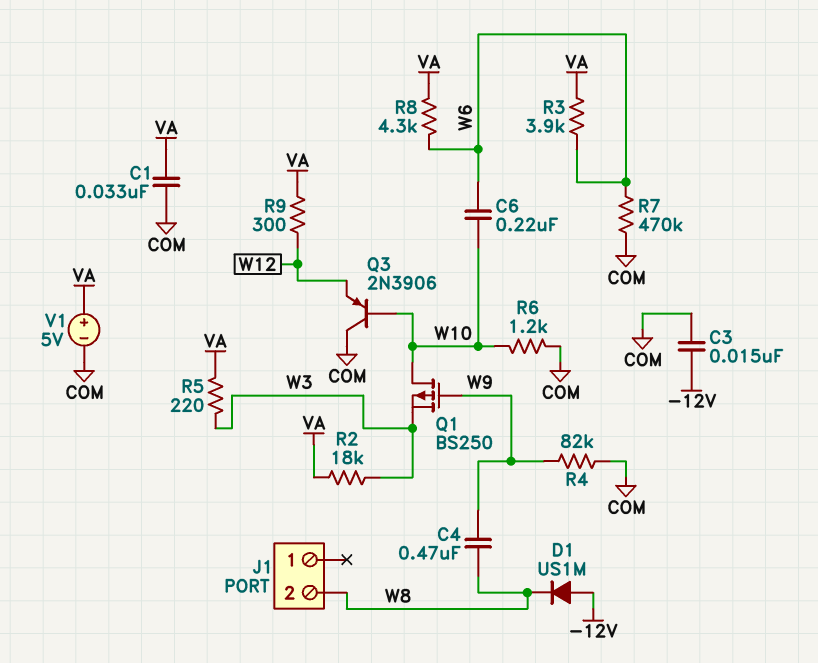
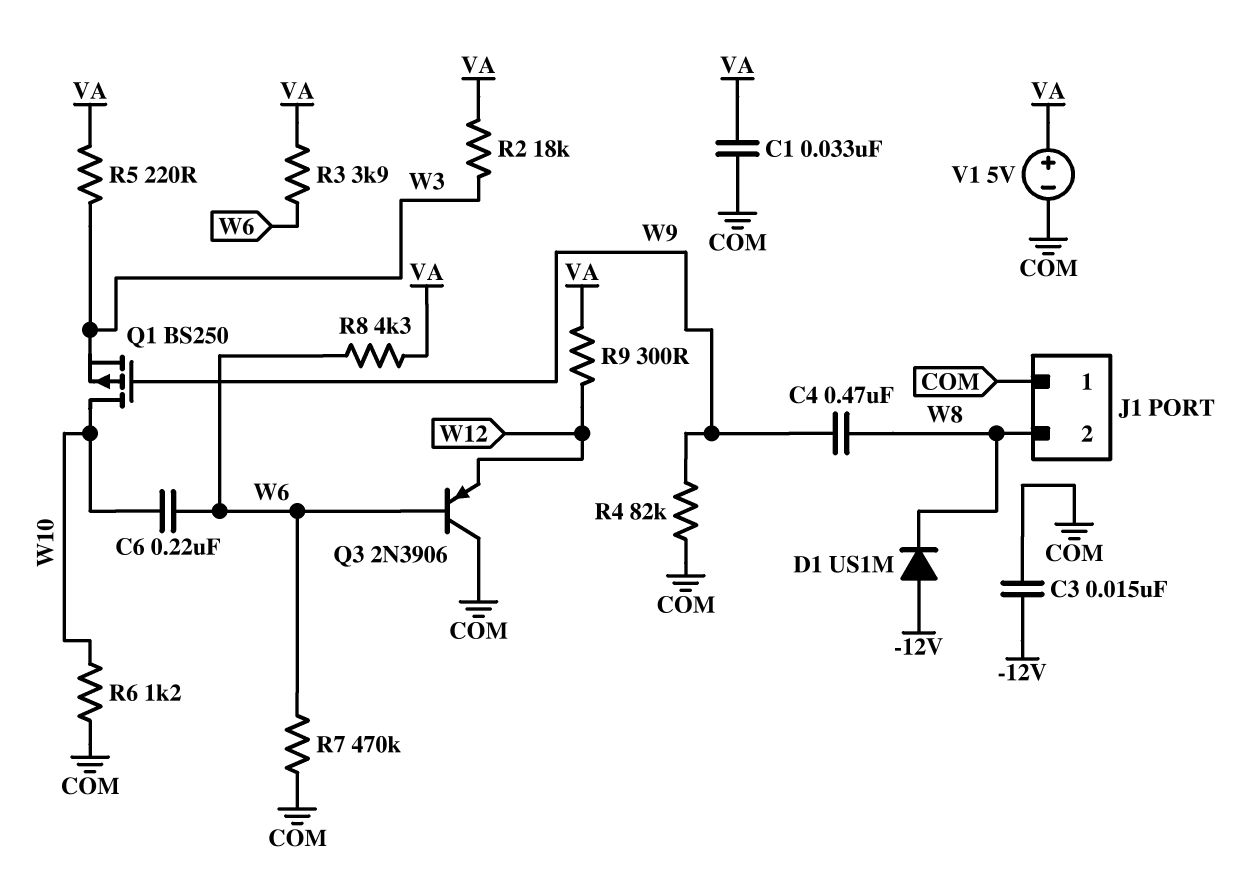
J1 pin 1: none -> COM
Q3: PNP 2N3906 (B W10, C COM, E W12) -> PNP 2N3906 (B W6, C COM, E W12)

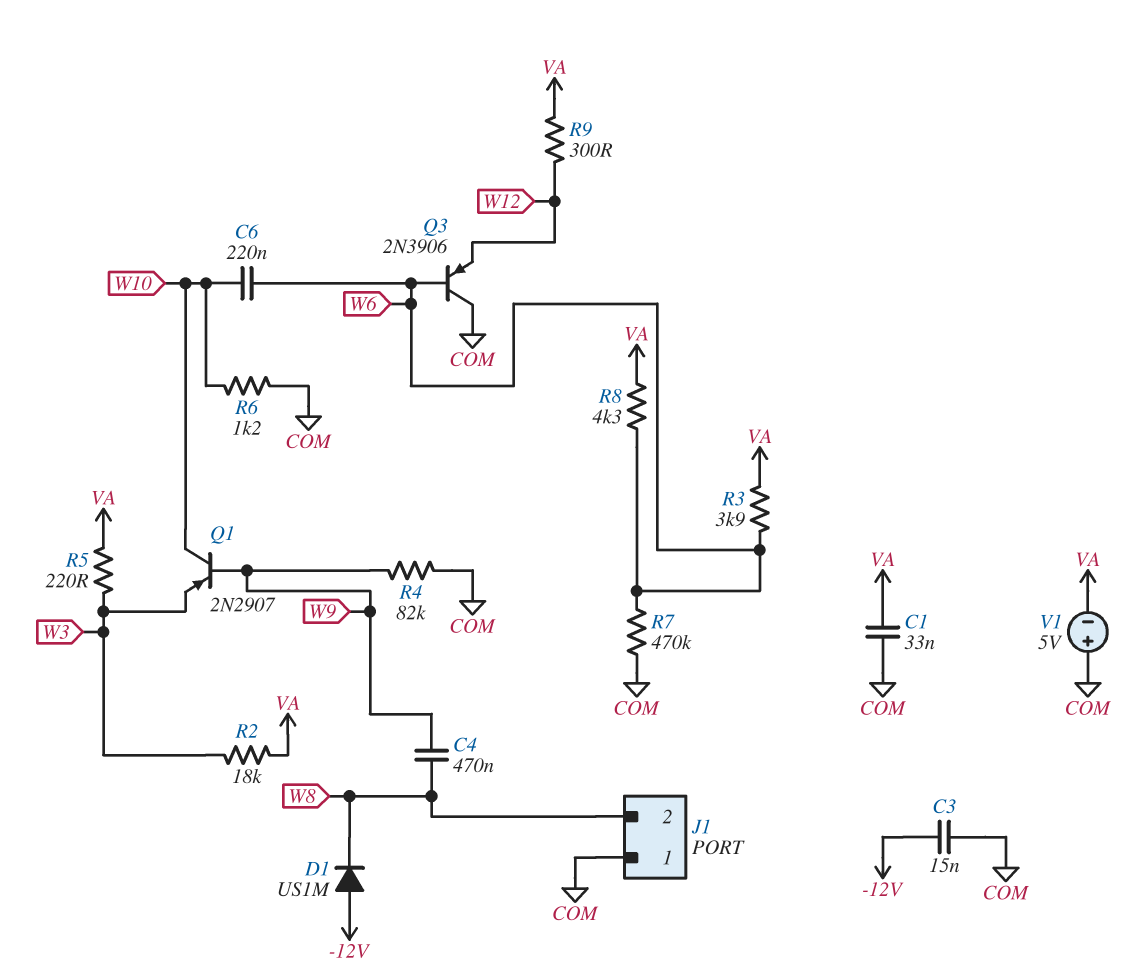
Q1: PMOS BS250 (G W9, D W10, S W3) -> PNP 2N2907 (B W9, C W10, E W3)
V1: 5V (plus VA, minus COM) -> 5V (plus COM, minus VA)

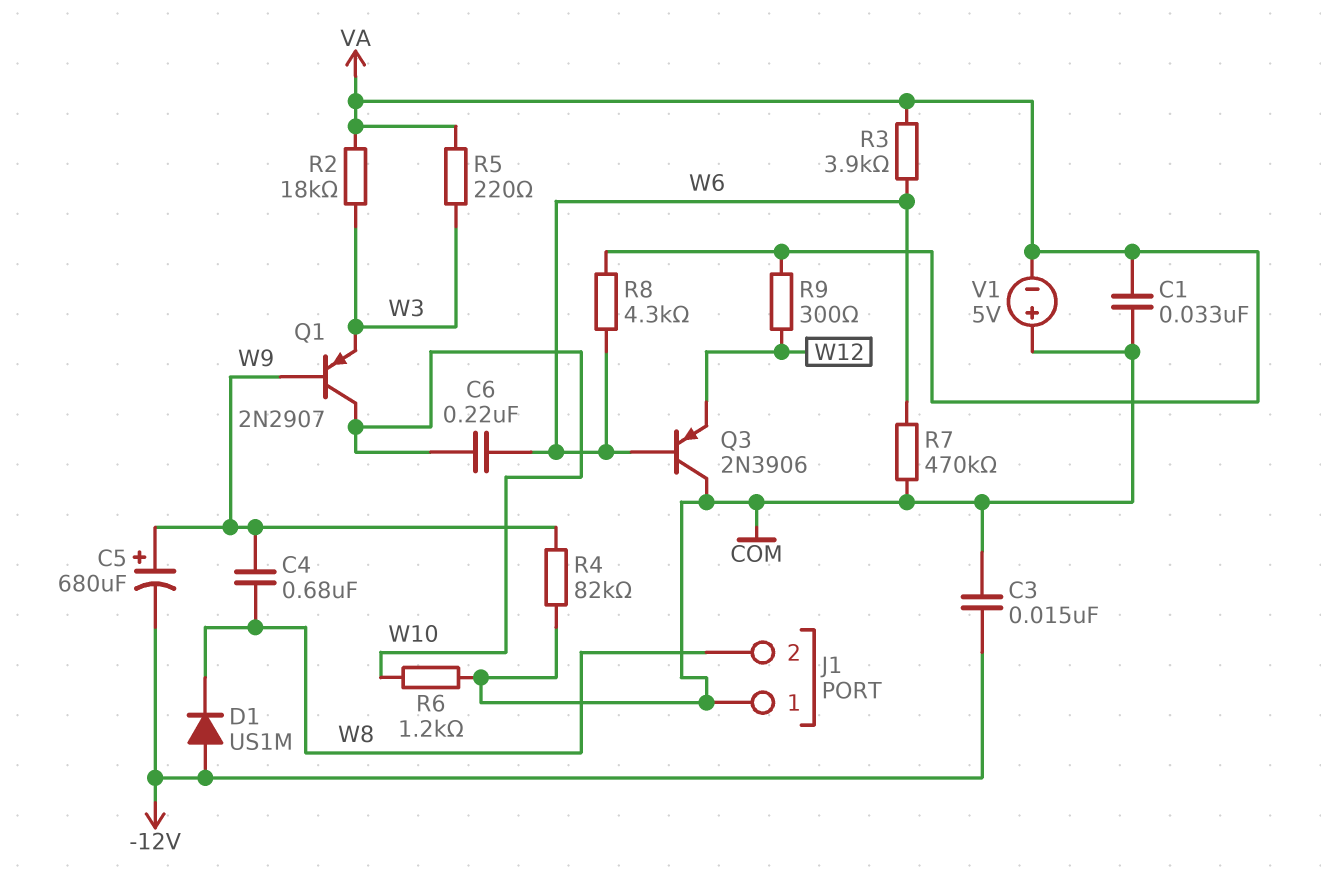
C4: 470nF (W8, W9) -> 680nF (W8, W9)
C5: none -> 680uF (plus W9, minus -12V)

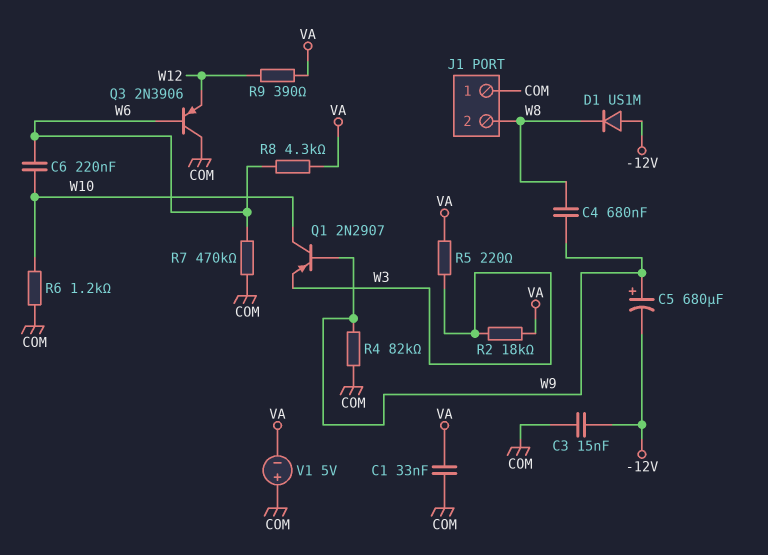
R3: 3.9k (VA, W6) -> none
R9: 300 (VA, W12) -> 390 (VA, W12)

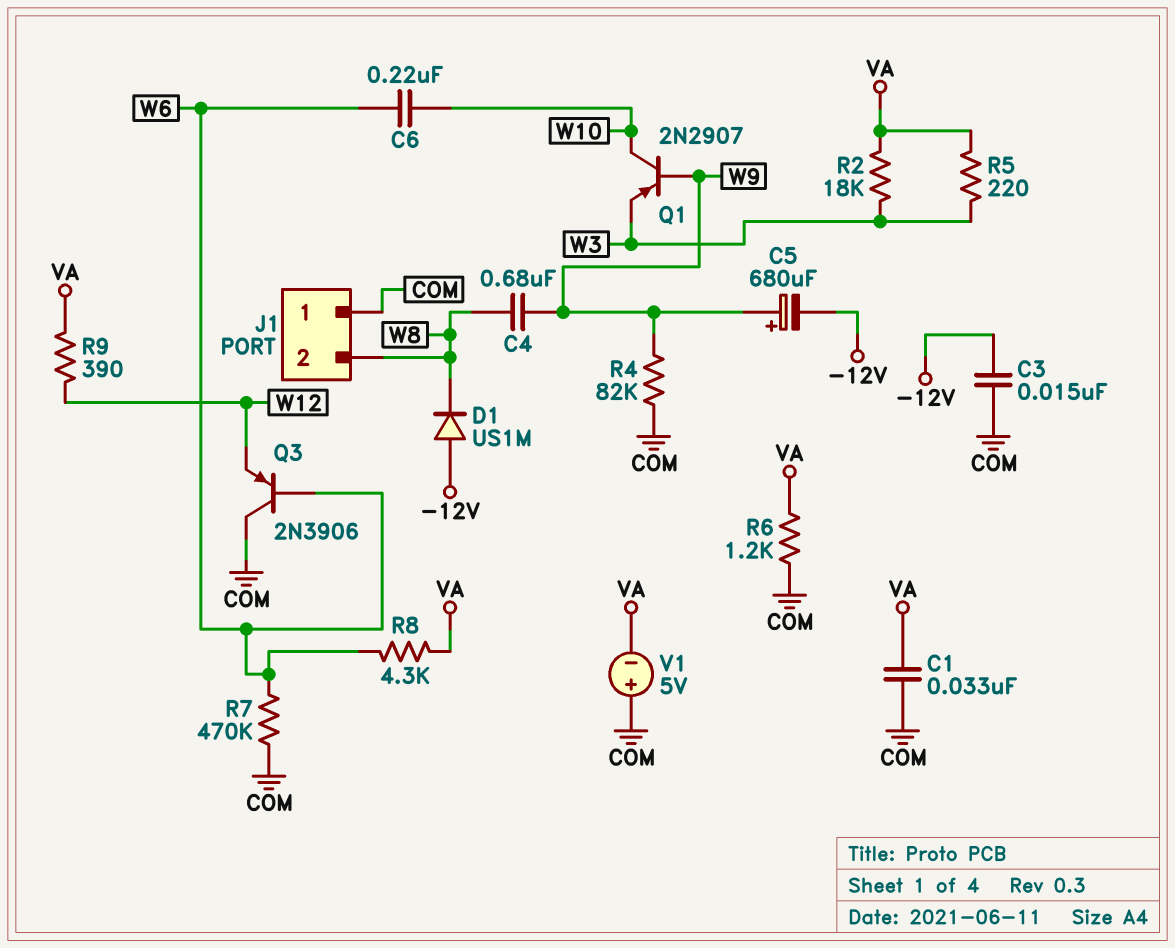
R6: 1.2k (COM, W10) -> 1.2k (COM, VA)

